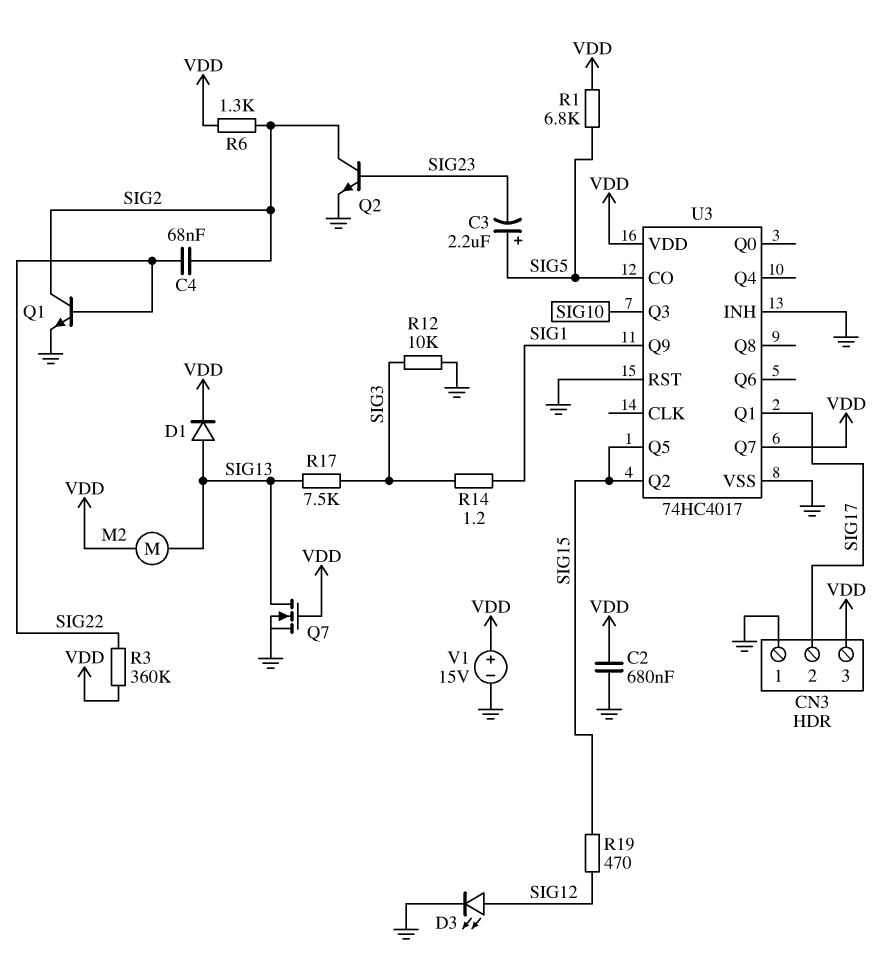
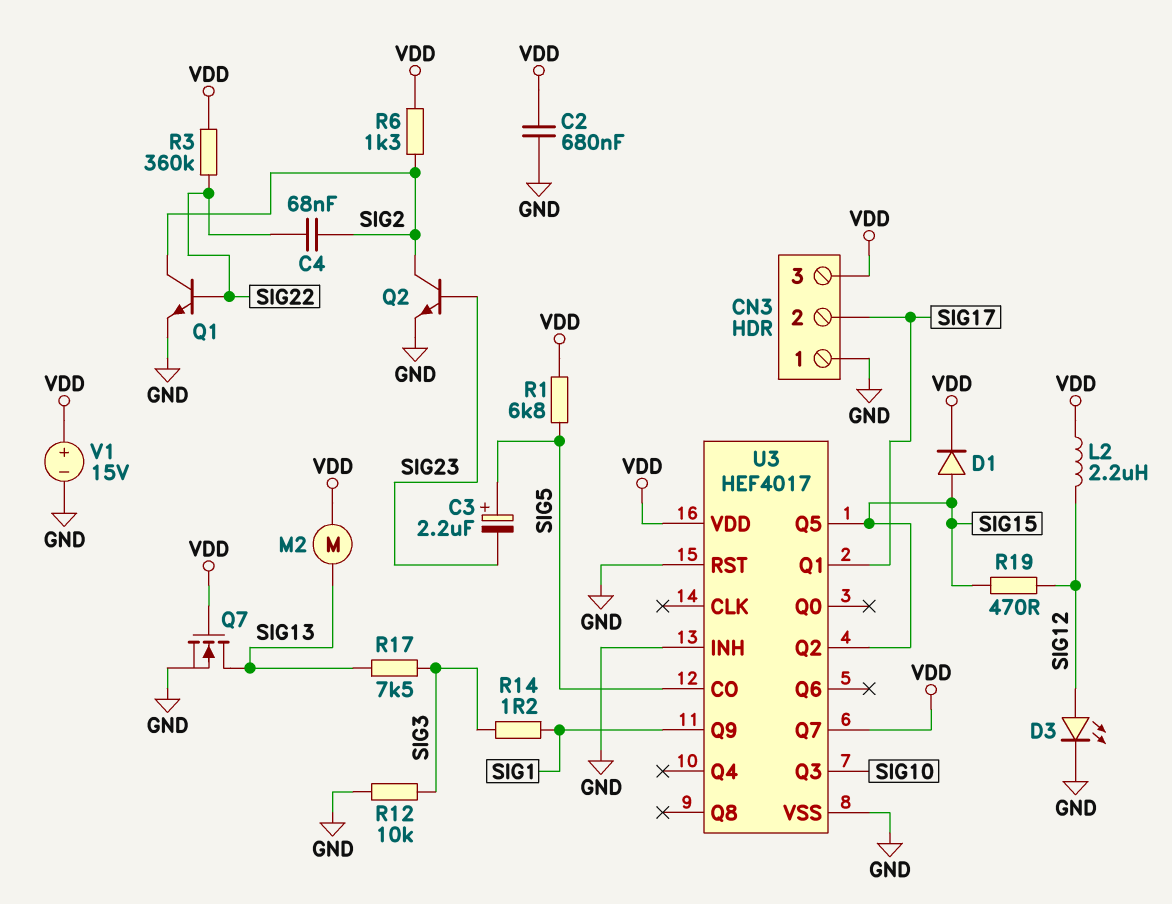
D1: diode (A SIG13, K VDD) -> diode (A SIG15, K VDD)
L2: none -> 2.2uH (SIG12, VDD)
U3: 74HC4017 -> HEF4017

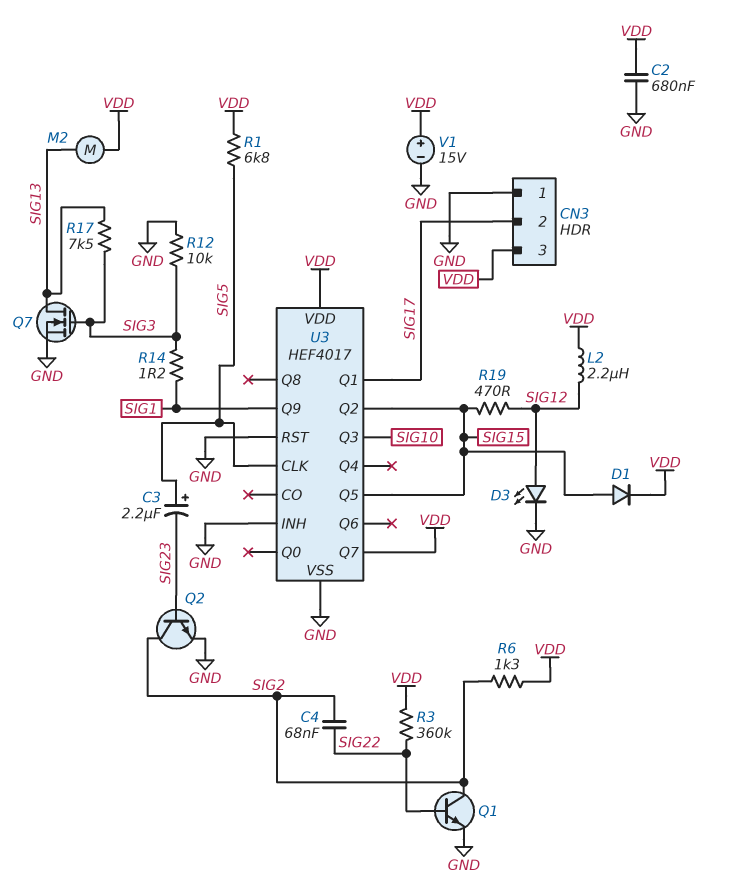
Q7: NMOS (G VDD, D SIG13, S GND) -> NMOS (G SIG3, D SIG13, S GND)
U3 pin CLK: none -> SIG5
U3 pin CO: SIG5 -> none

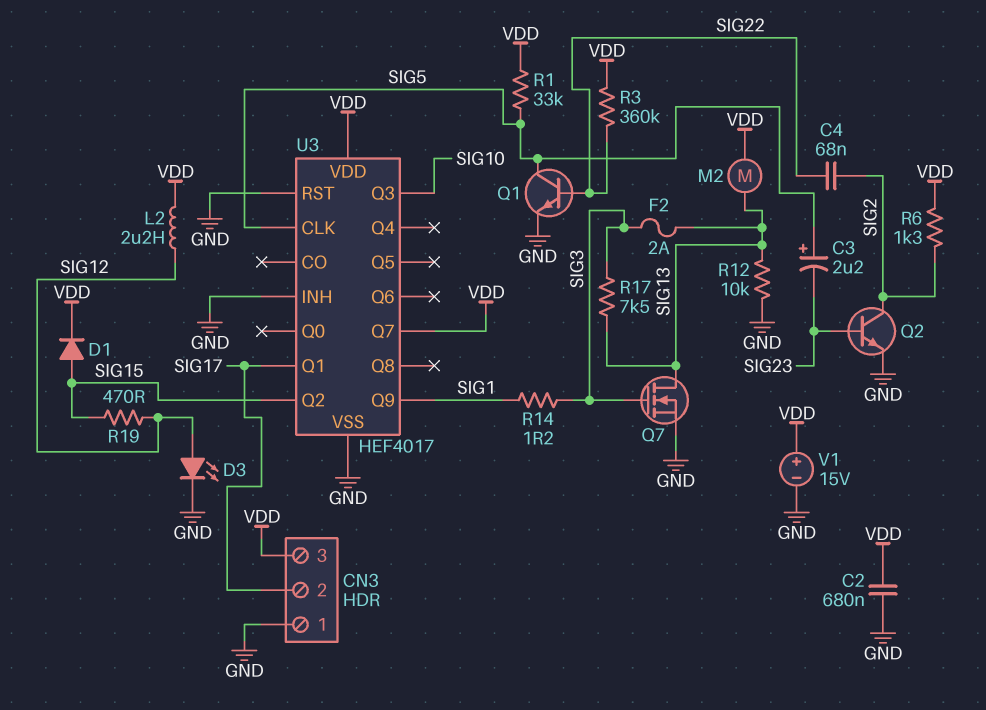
F2: none -> 2A (SIG3, SIG13)
Q1: NPN (B SIG22, C SIG2, E GND) -> NPN (B SIG22, C SIG5, E GND)
R1: 6.8k (SIG5, VDD) -> 33k (SIG5, VDD)
R12: 10k (GND, SIG3) -> 10k (GND, SIG13)
U3 pin Q5: SIG15 -> none

